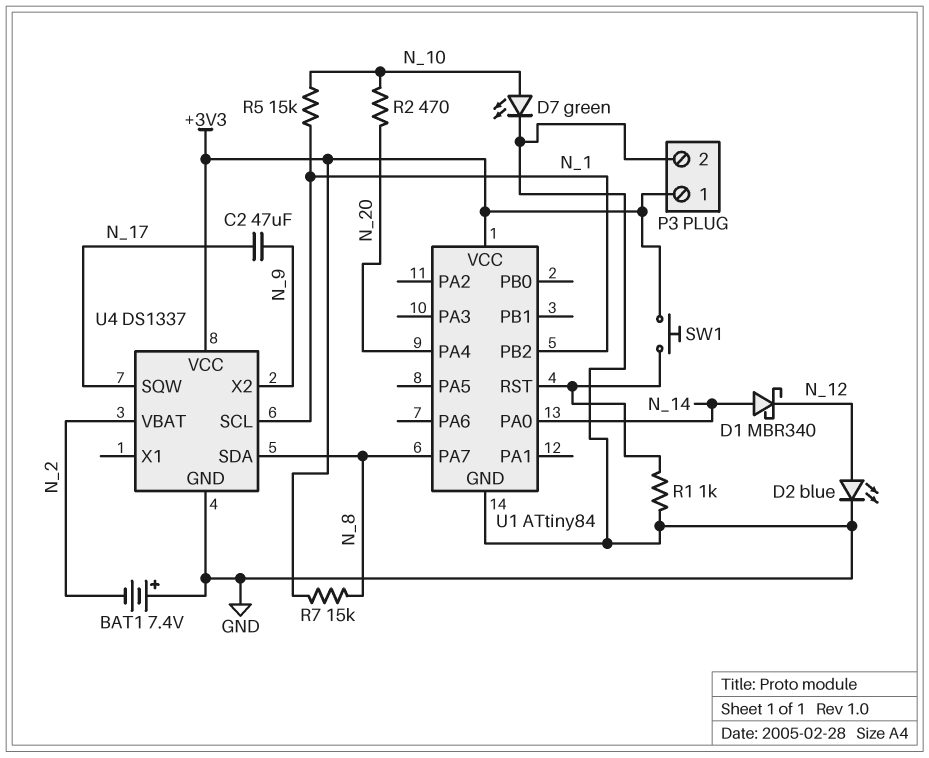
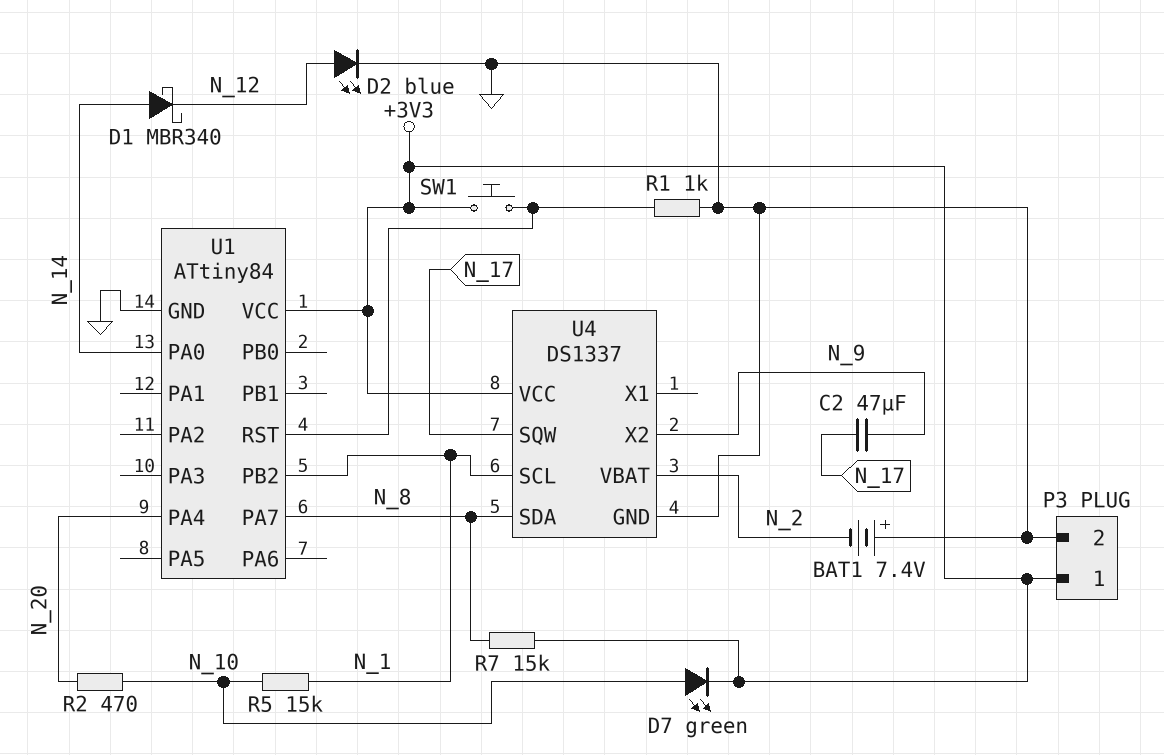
D7: LED green (A N_10, K GND) -> LED green (A N_10, K +3V3)

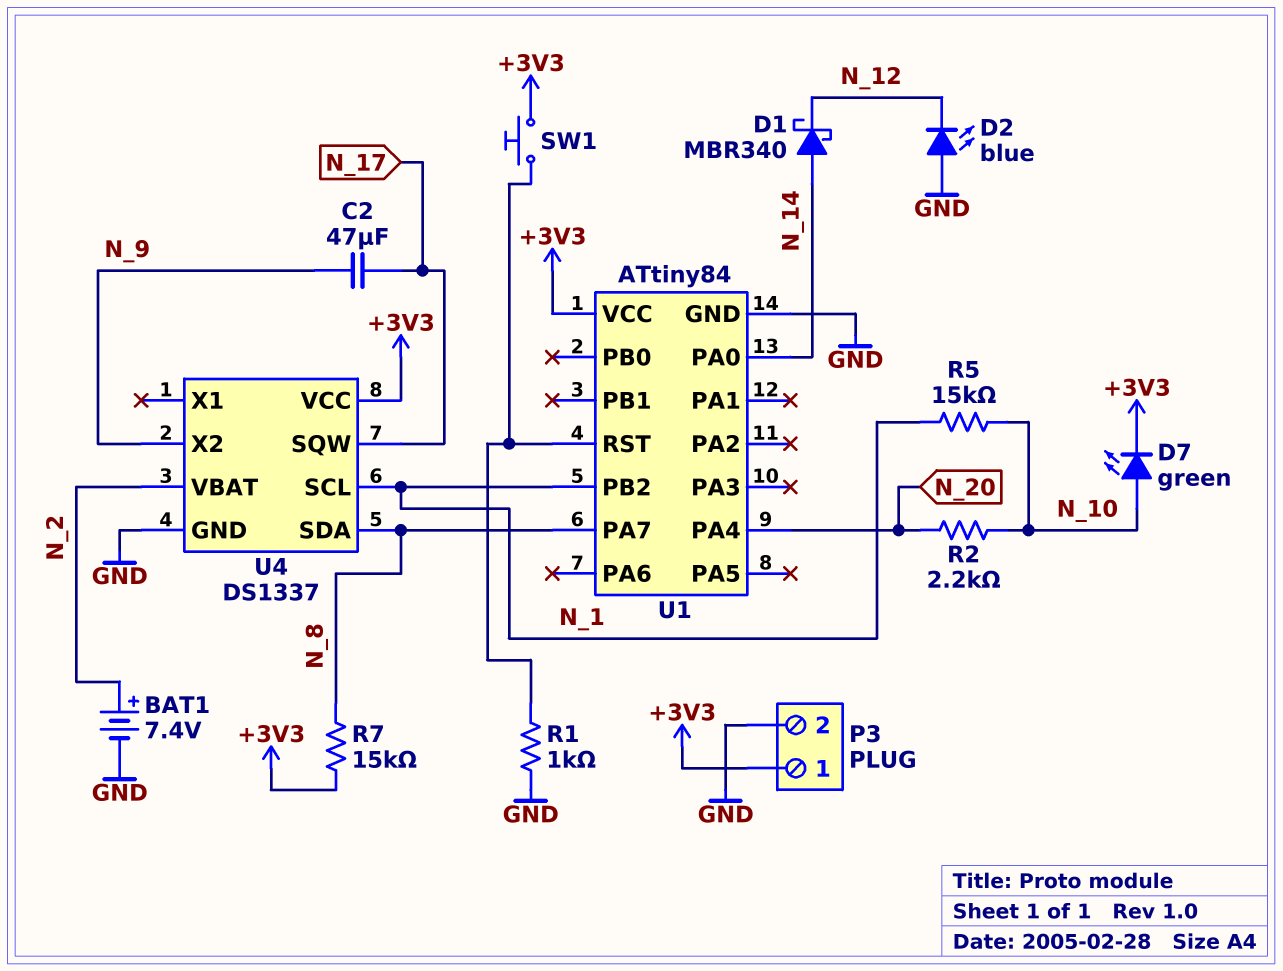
BAT1: 7.4V (plus GND, minus N_2) -> 7.4V (plus N_2, minus GND)
D2: LED blue (A N_12, K GND) -> LED blue (A GND, K N_12)
R2: 470 (N_10, N_20) -> 2.2k (N_10, N_20)

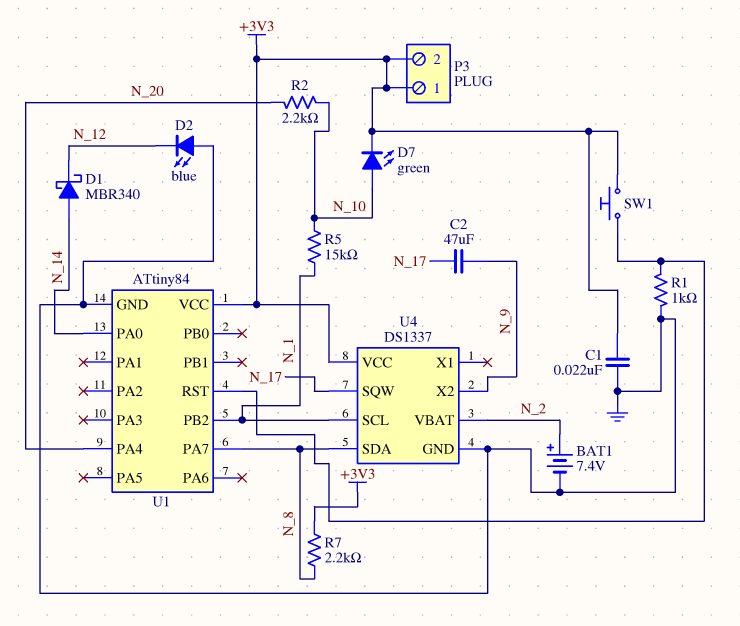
C1: none -> 22nF (+3V3, GND)
P3 pin 2: GND -> +3V3
R7: 15k (+3V3, N_8) -> 2.2k (+3V3, N_8)

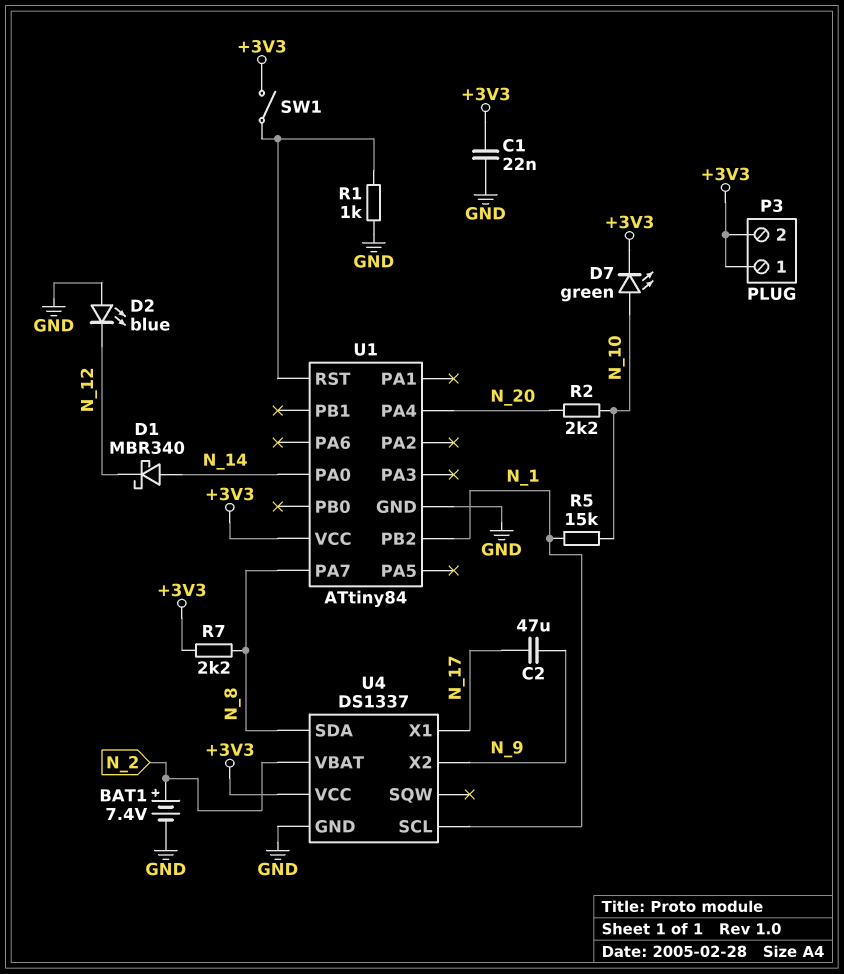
SW1: button (+3V3, U1/RST) -> switch (+3V3, U1/RST)
U4 pin SQW: N_17 -> none
U4 pin X1: none -> N_17

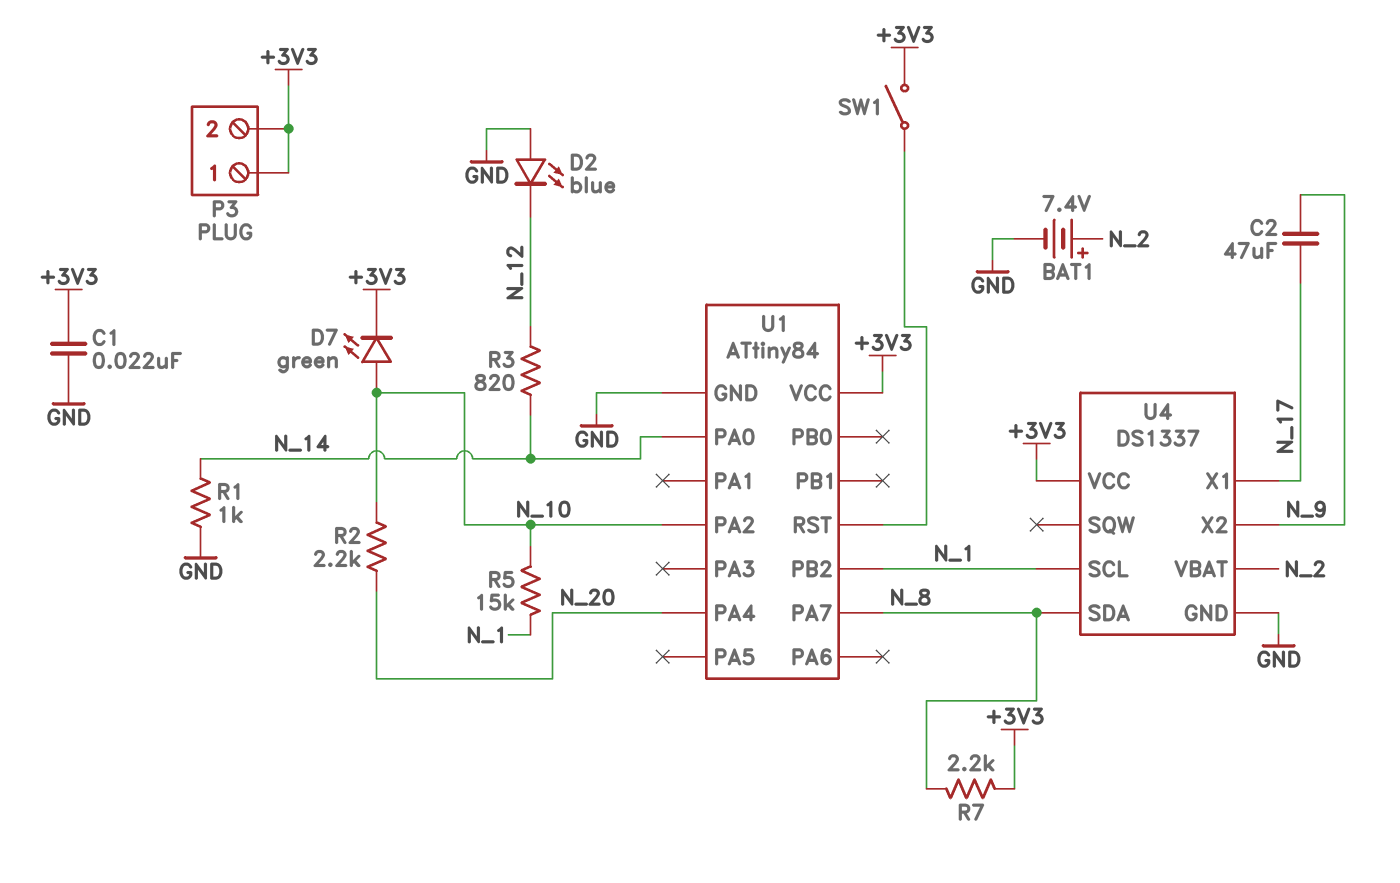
D1: schottky MBR340 (A N_14, K N_12) -> none
R1: 1k (GND, U1/RST) -> 1k (GND, N_14)
R3: none -> 820 (N_12, N_14)
U1 pin PA2: none -> N_10

